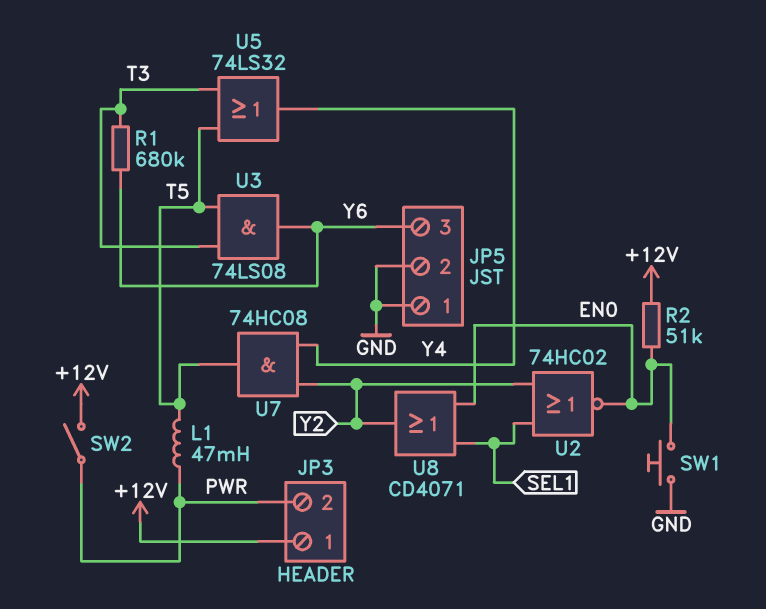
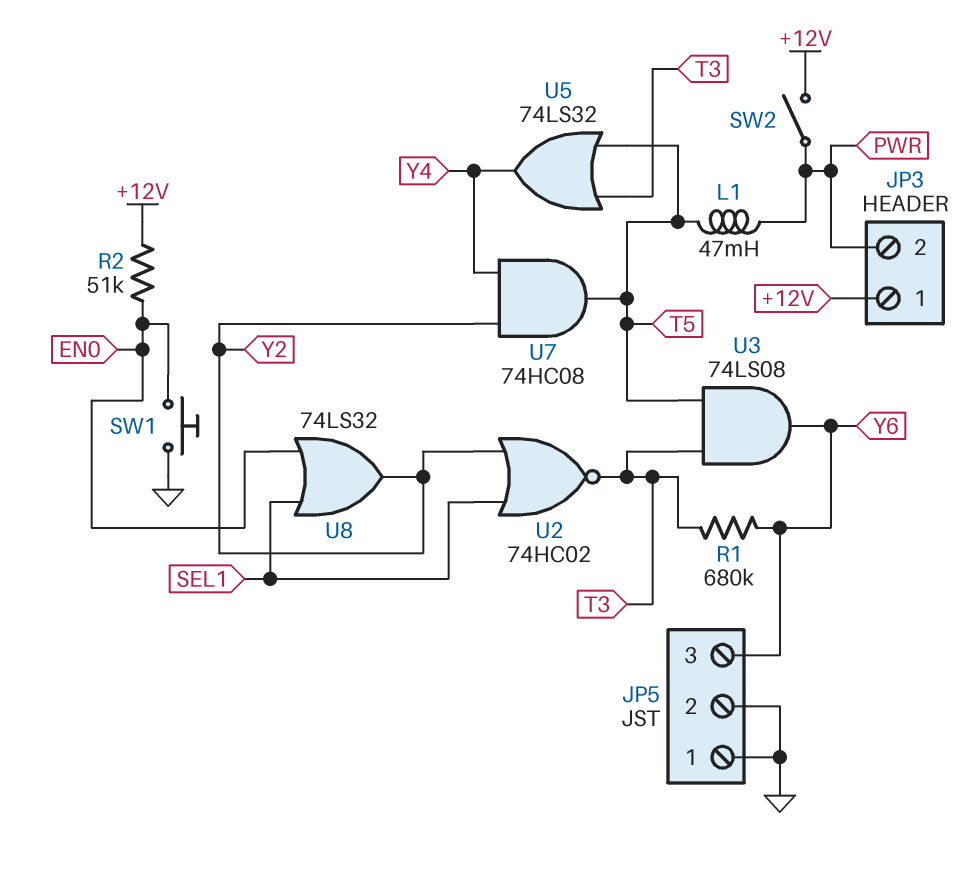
U2: NOR 74HC02 (in SEL1, in Y2, out EN0) -> NOR 74HC02 (in SEL1, in Y2, out T3)
U8: OR CD4071 (in EN0, in SEL1, out Y2) -> OR 74LS32 (in EN0, in SEL1, out Y2)

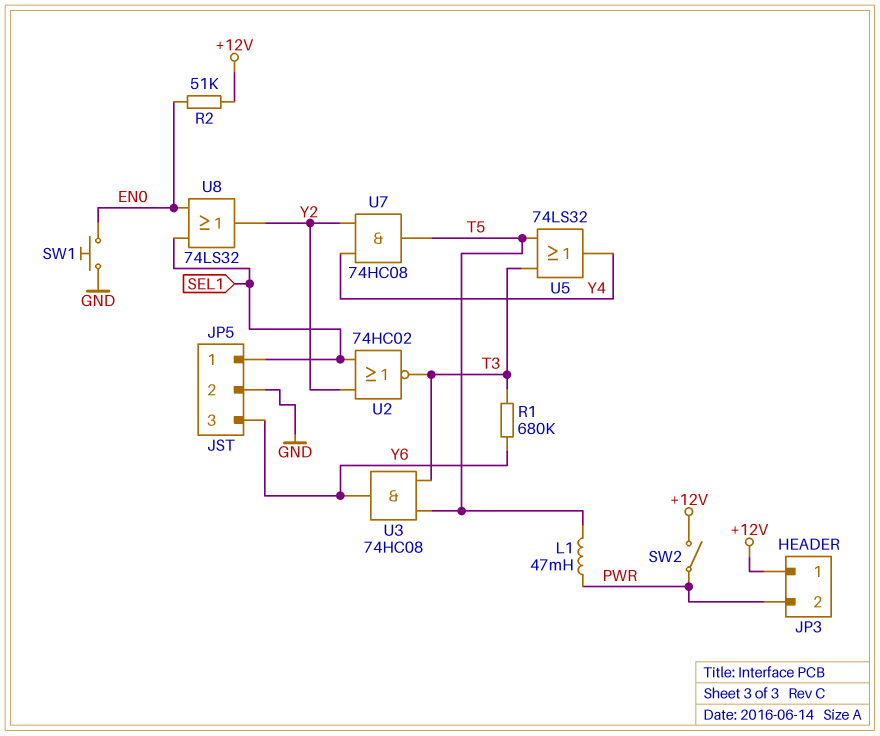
JP5 pin 1: GND -> SEL1
U3: AND 74LS08 (in T3, in T5, out Y6) -> AND 74HC08 (in T3, in T5, out Y6)

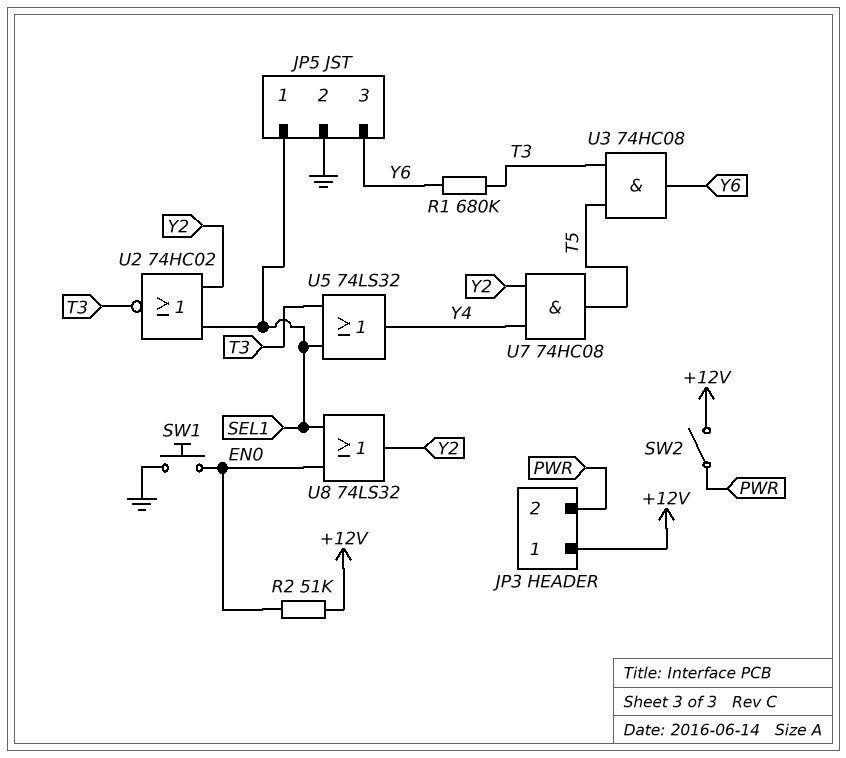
L1: 47mH (PWR, T5) -> none
U5: OR 74LS32 (in T3, in T5, out Y4) -> OR 74LS32 (in SEL1, in T3, out Y4)

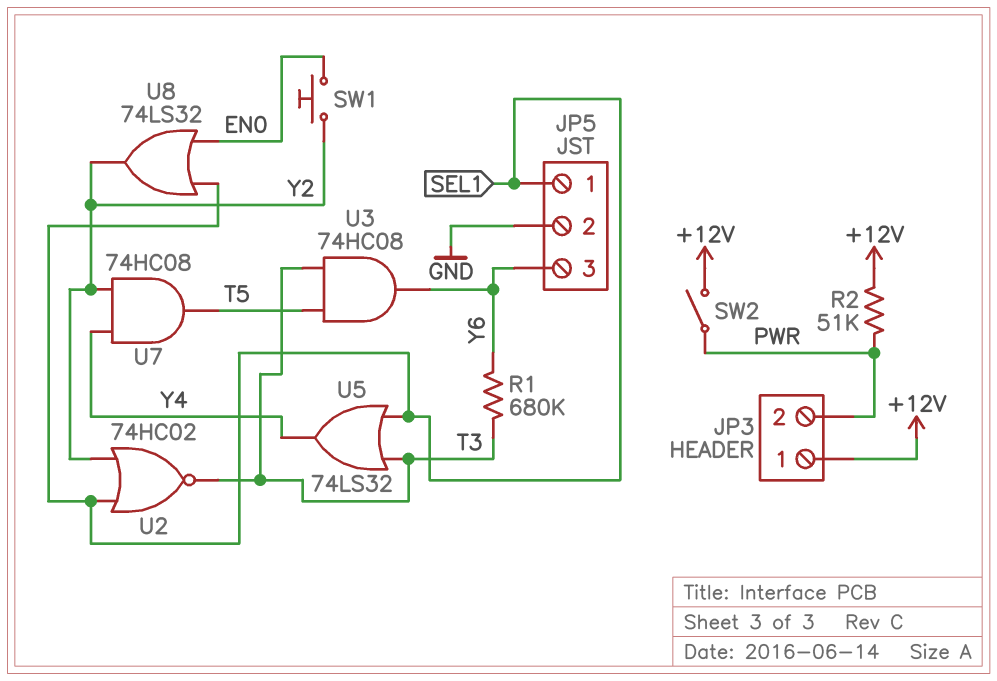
R2: 51k (+12V, EN0) -> 51k (+12V, PWR)
SW1: button (EN0, GND) -> button (EN0, Y2)

